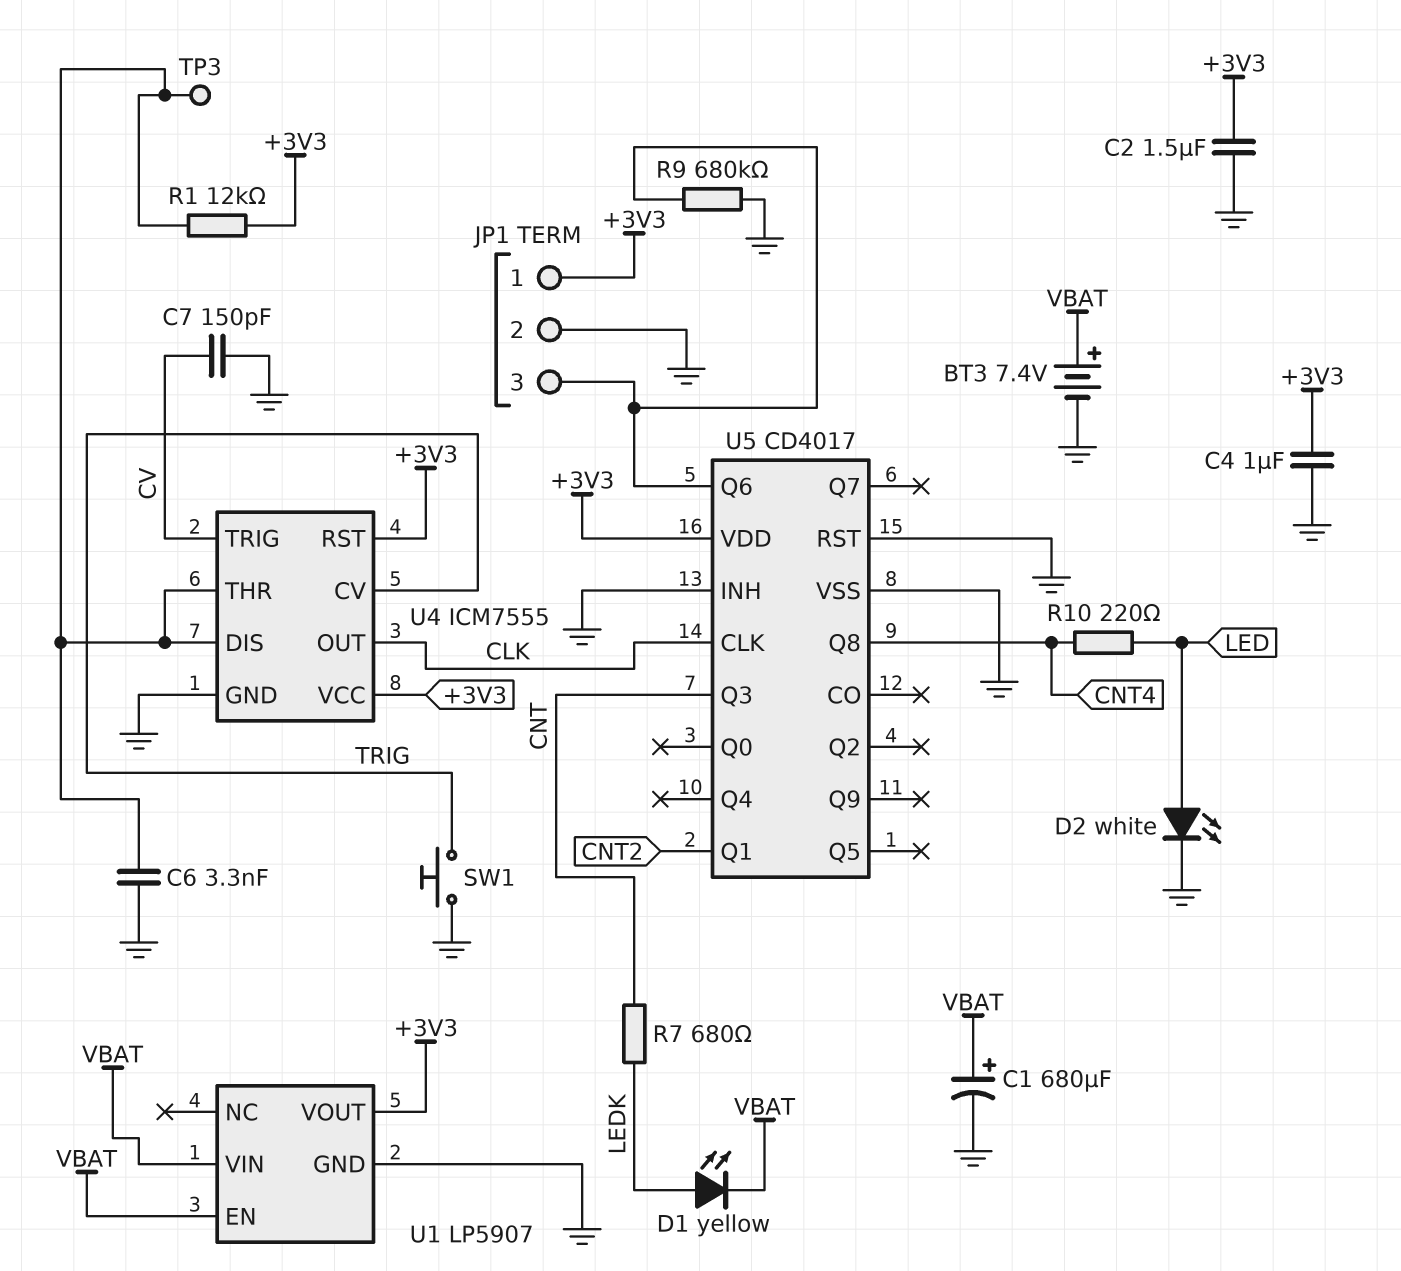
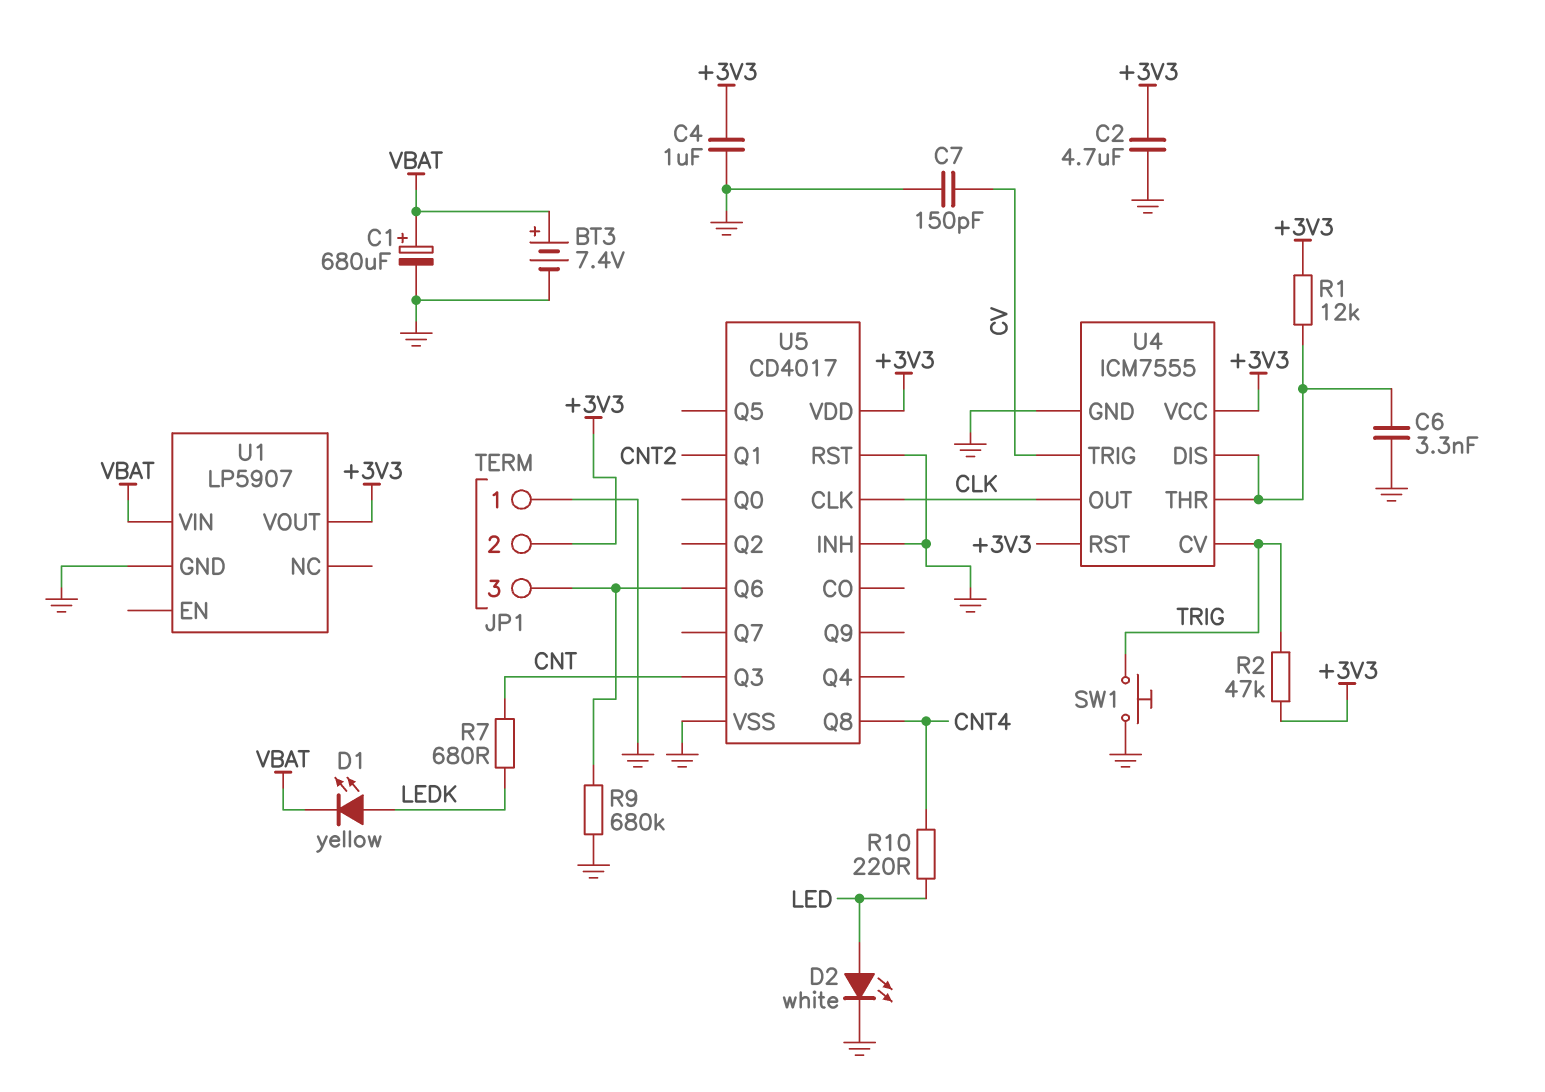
C2: 1.5uF (+3V3, GND) -> 4.7uF (+3V3, GND)
JP1 pin 1: +3V3 -> GND
JP1 pin 2: GND -> +3V3
R2: none -> 47k (+3V3, TRIG)
TP3: test point (U4/DIS) -> none
U1 pin EN: VBAT -> none

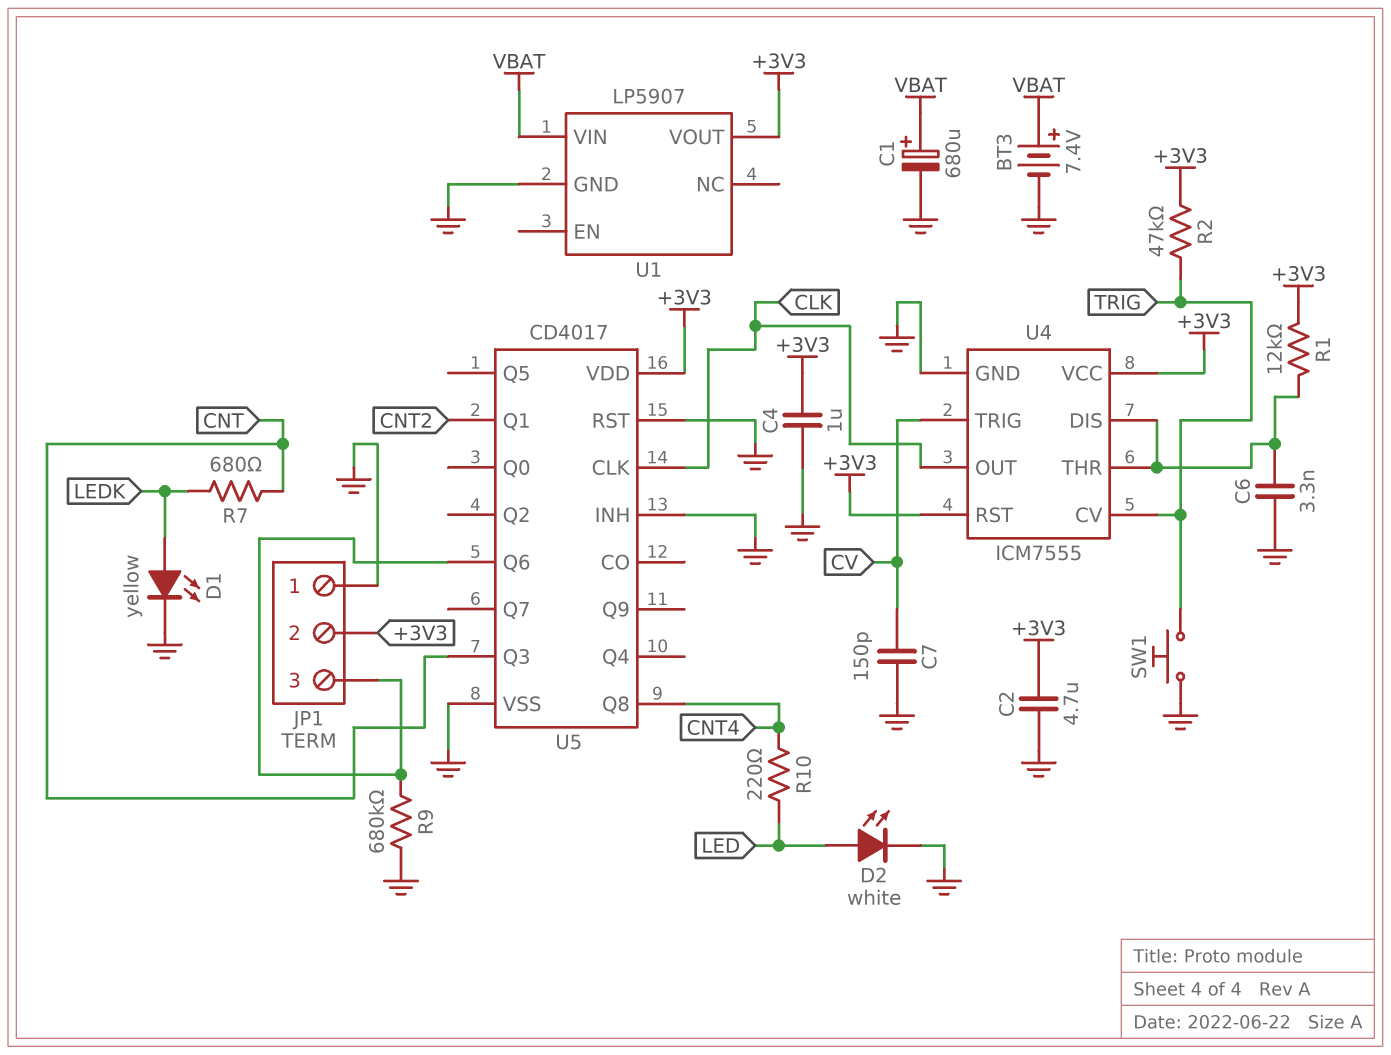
D1: LED yellow (A LEDK, K VBAT) -> LED yellow (A LEDK, K GND)

